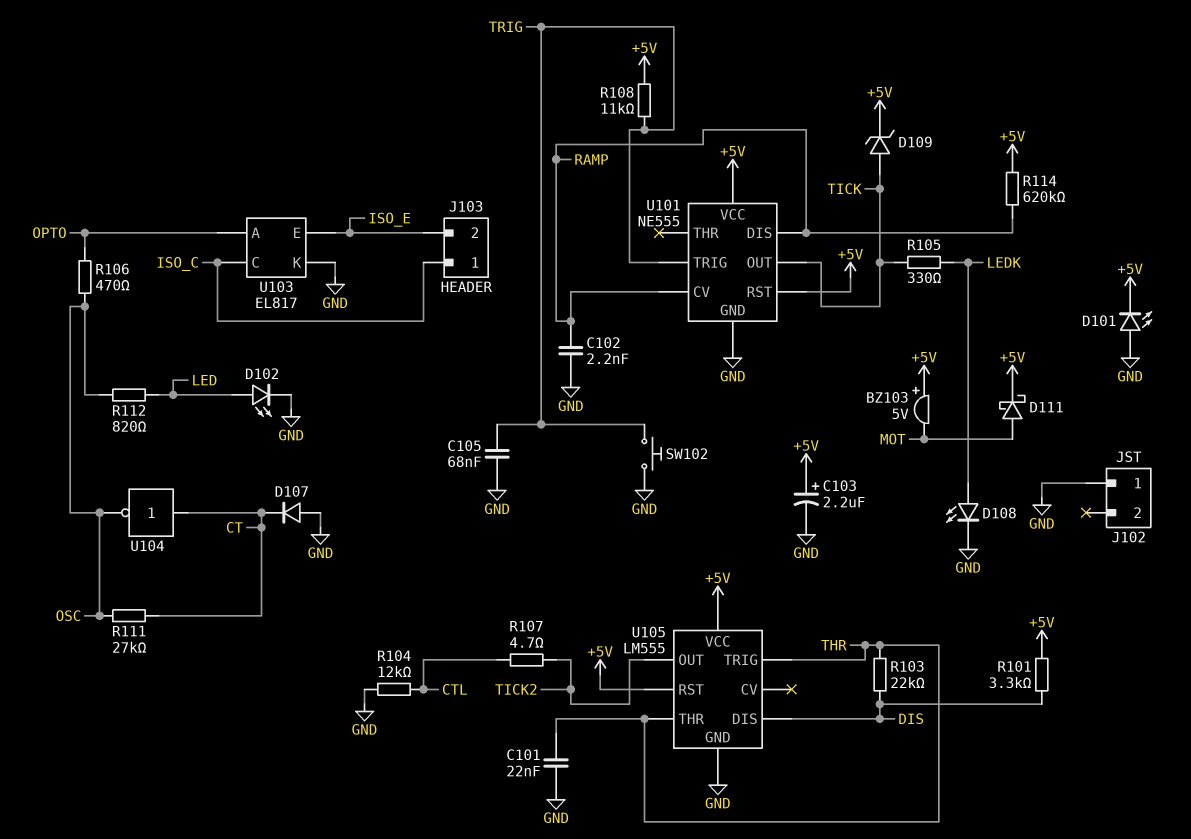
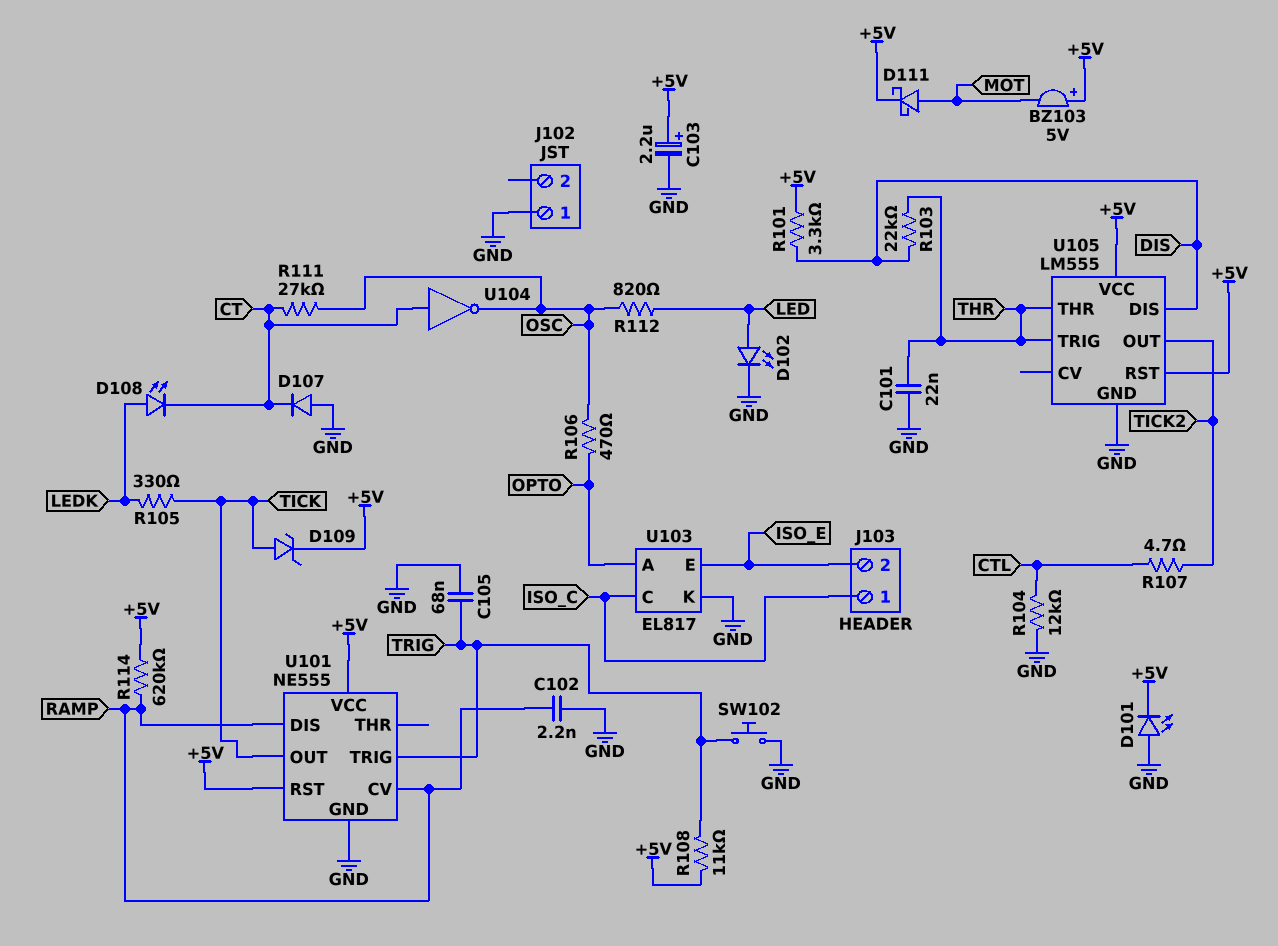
D108: LED (A LEDK, K GND) -> LED (A LEDK, K CT)

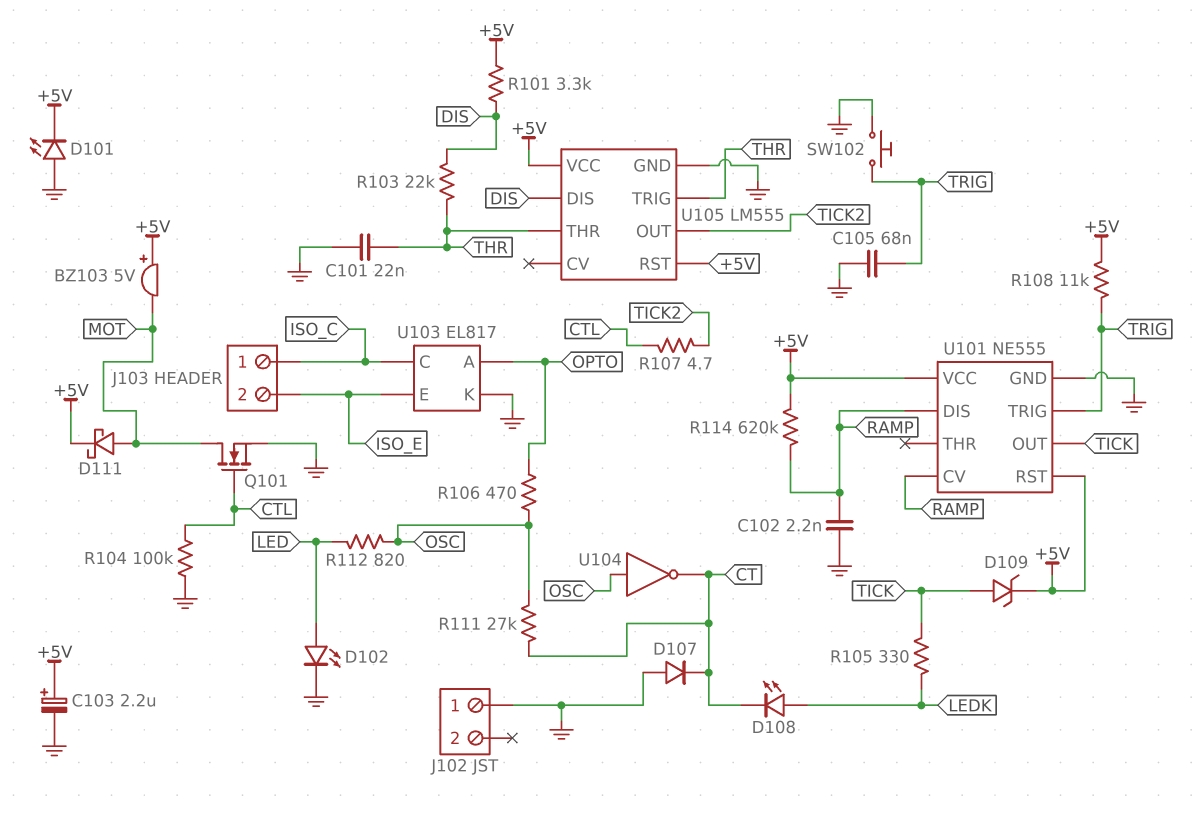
Q101: none -> NMOS (G CTL, D MOT, S GND)
R104: 12k (CTL, GND) -> 100k (CTL, GND)
U104: NOT (in CT, out OSC) -> NOT (in OSC, out CT)

